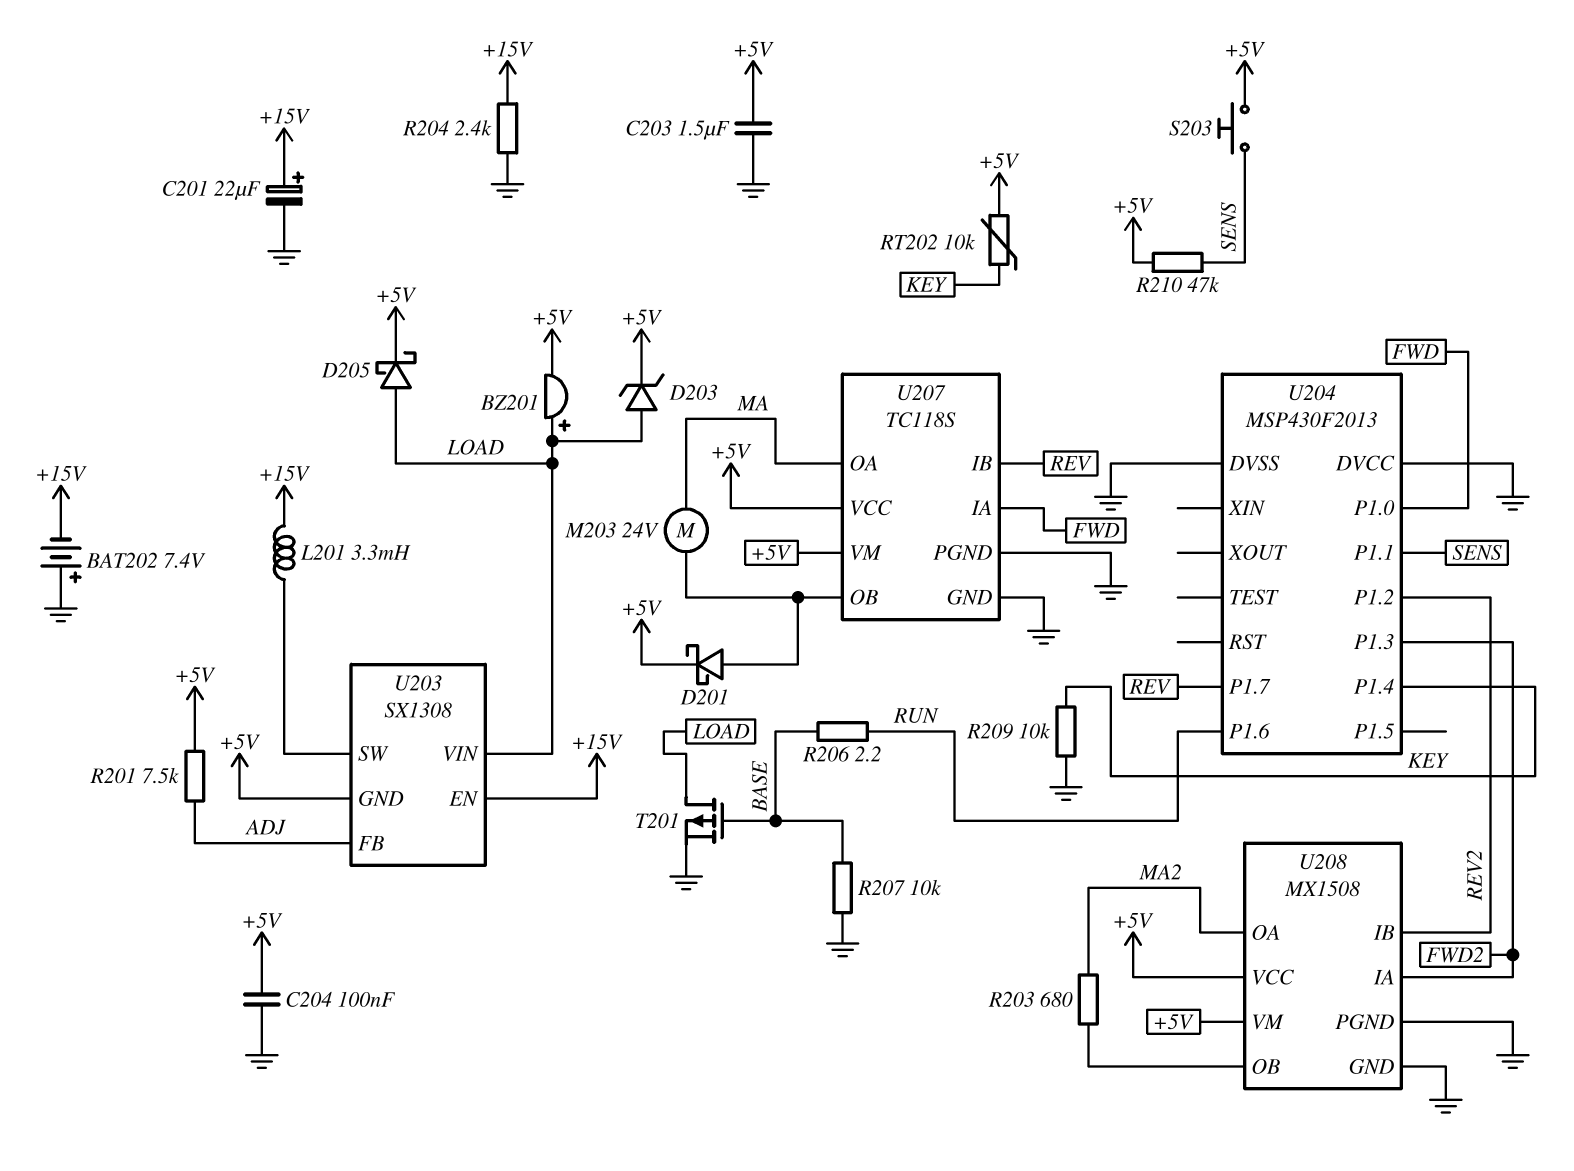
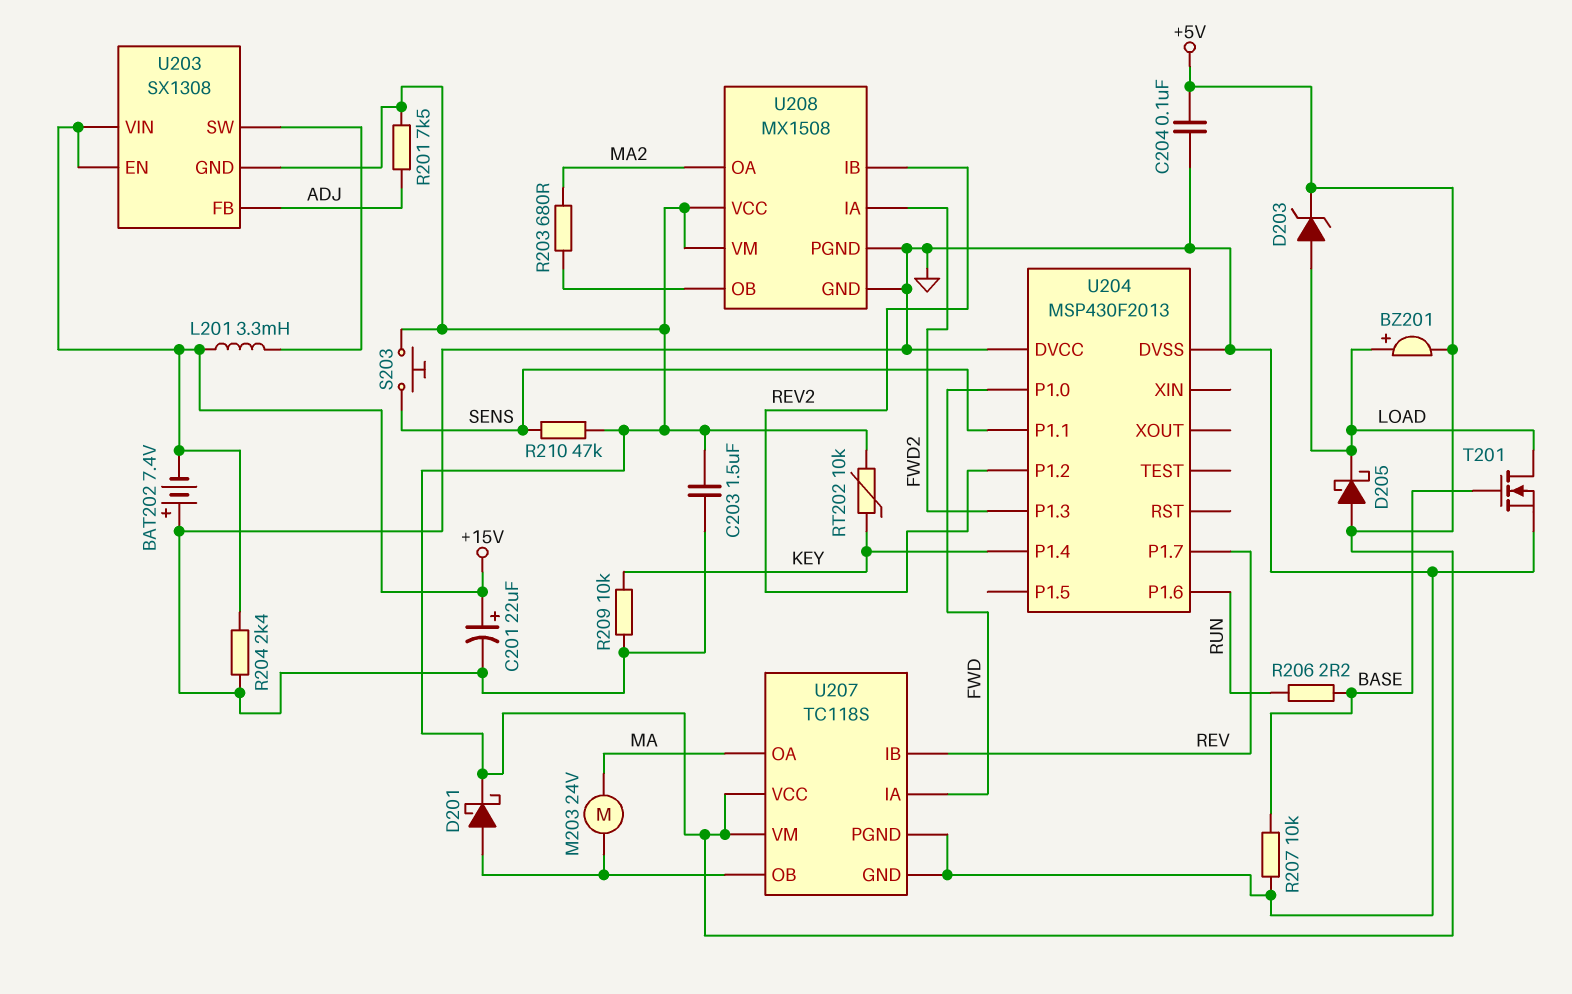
D205: schottky (A LOAD, K +5V) -> schottky (A +5V, K LOAD)
T201: PMOS (G BASE, D LOAD, S GND) -> NMOS (G BASE, D LOAD, S GND)
U203 pin VIN: LOAD -> +15V

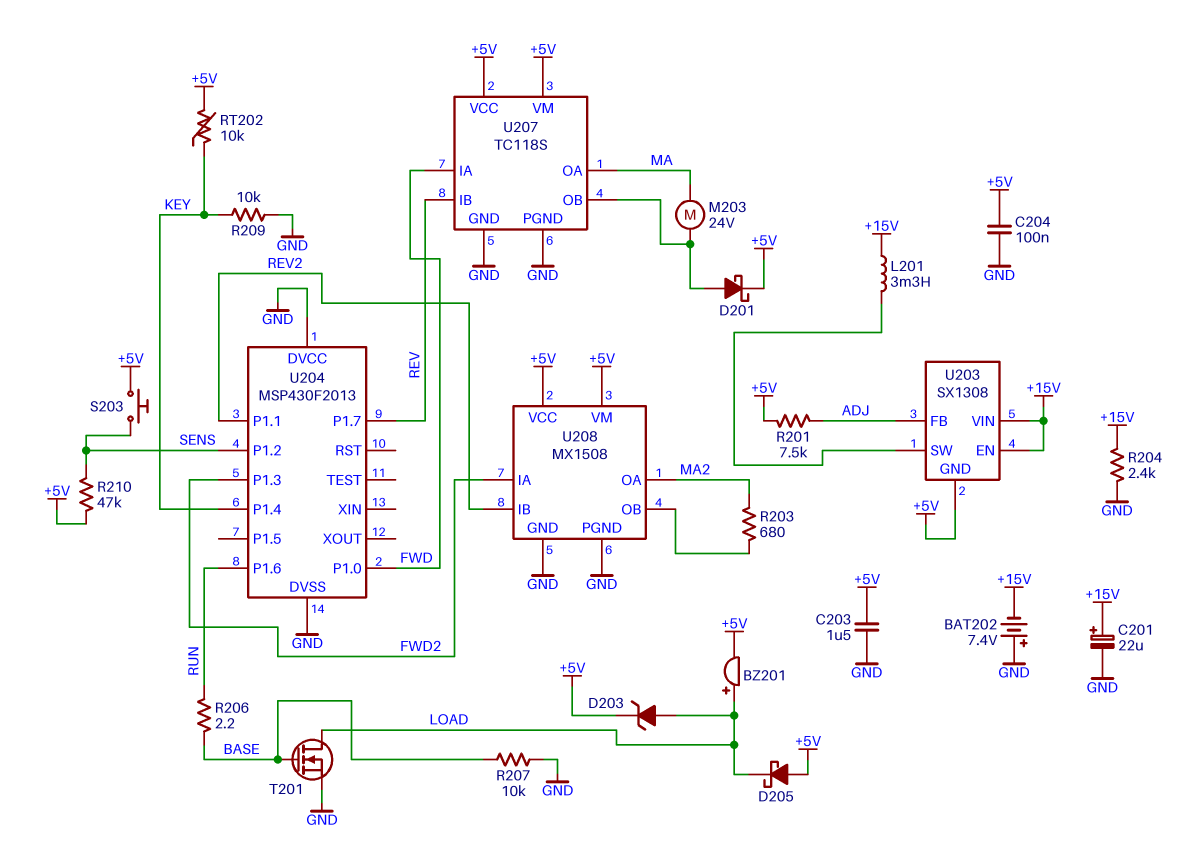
U204 pin P1.1: SENS -> REV2
U204 pin P1.2: REV2 -> SENS

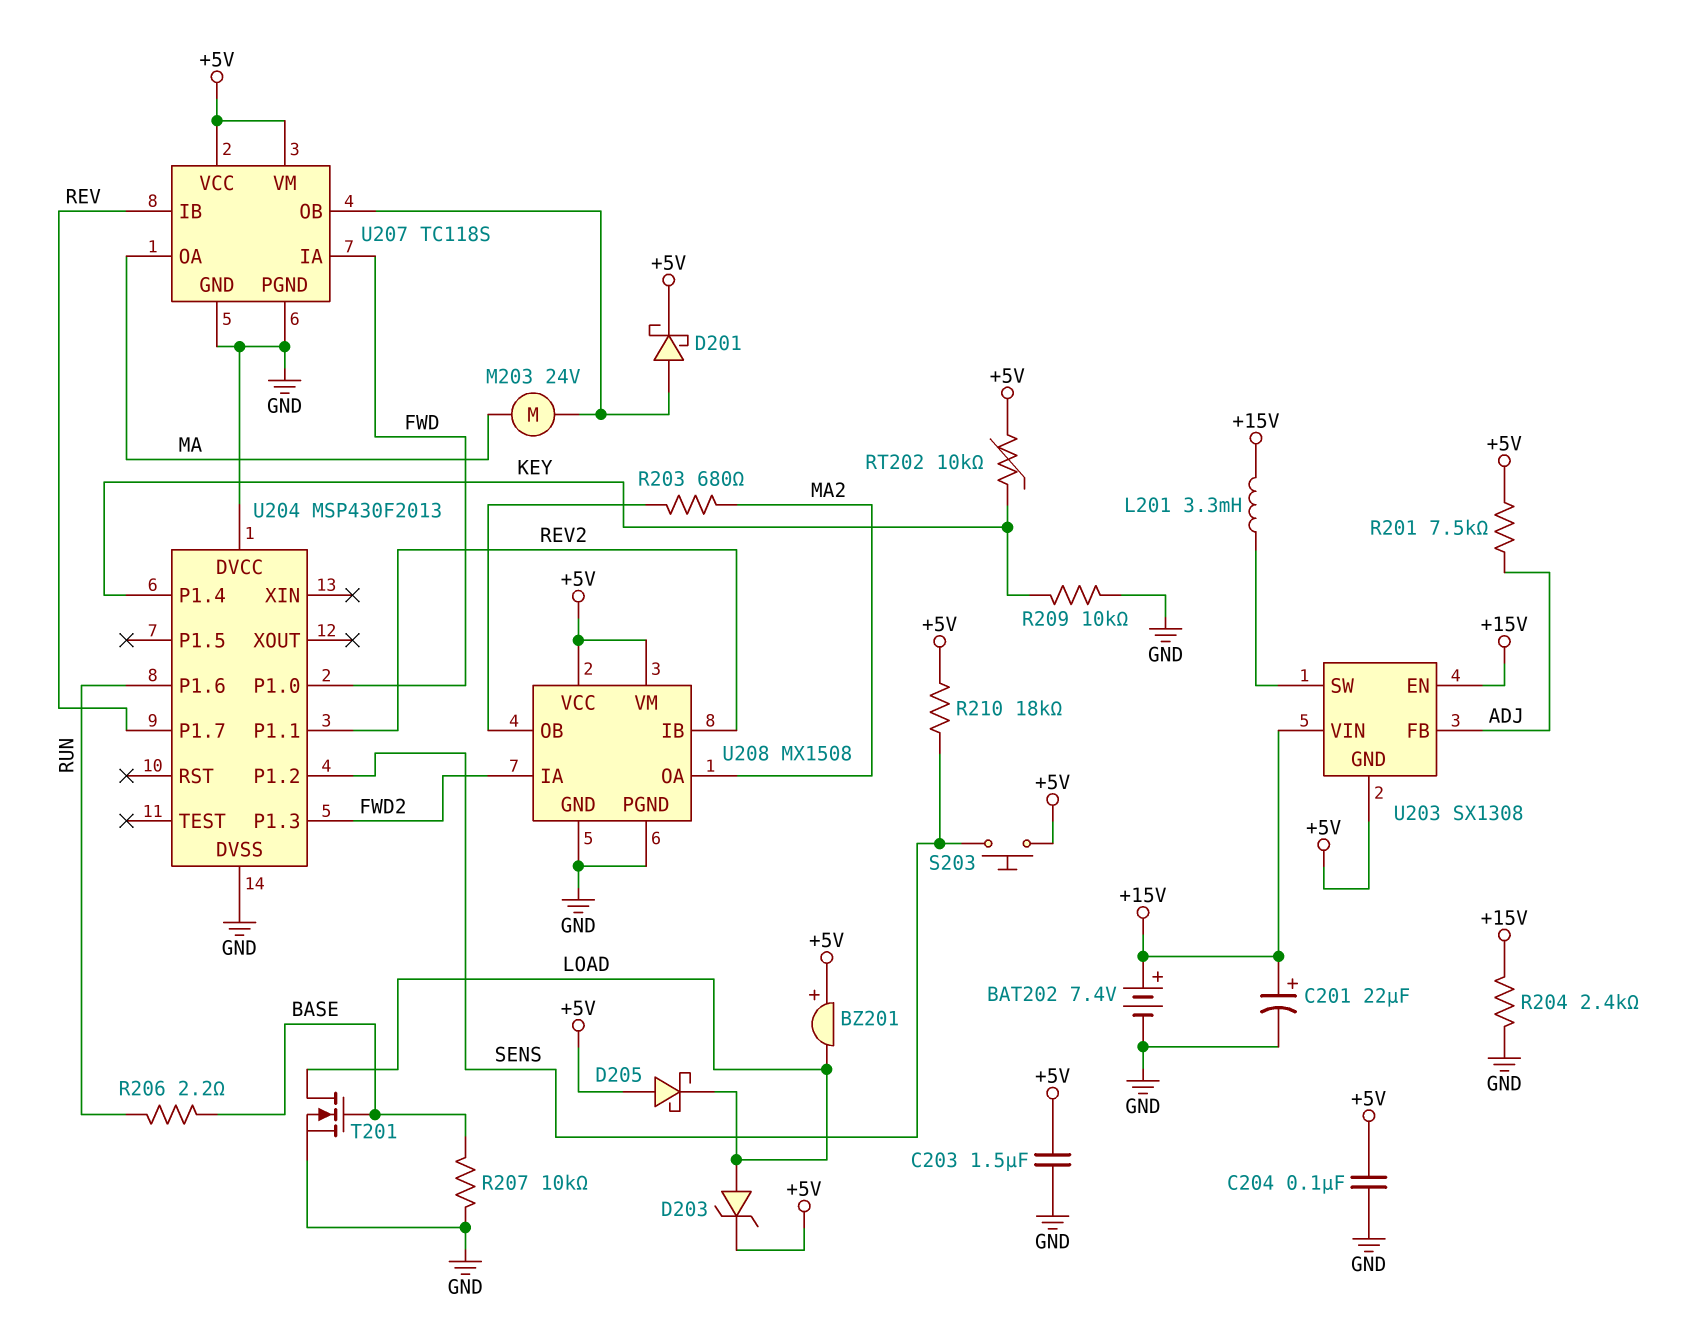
BAT202: 7.4V (plus GND, minus +15V) -> 7.4V (plus +15V, minus GND)
BZ201: buzzer (plus LOAD, minus +5V) -> buzzer (plus +5V, minus LOAD)
R210: 47k (+5V, SENS) -> 18k (+5V, SENS)

